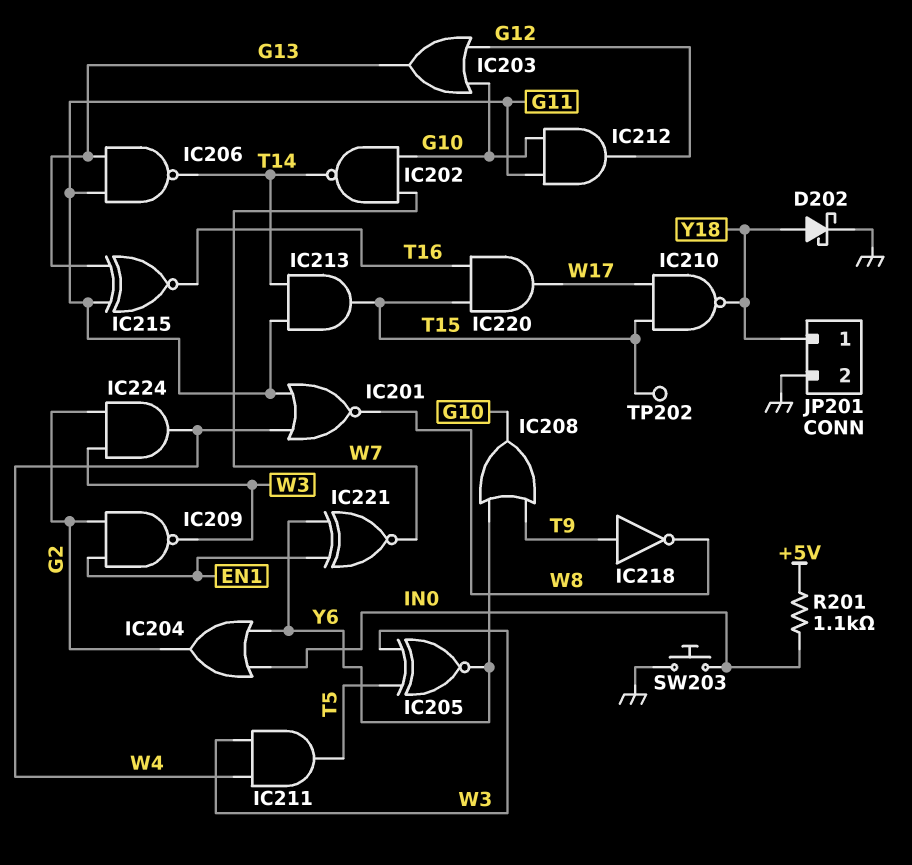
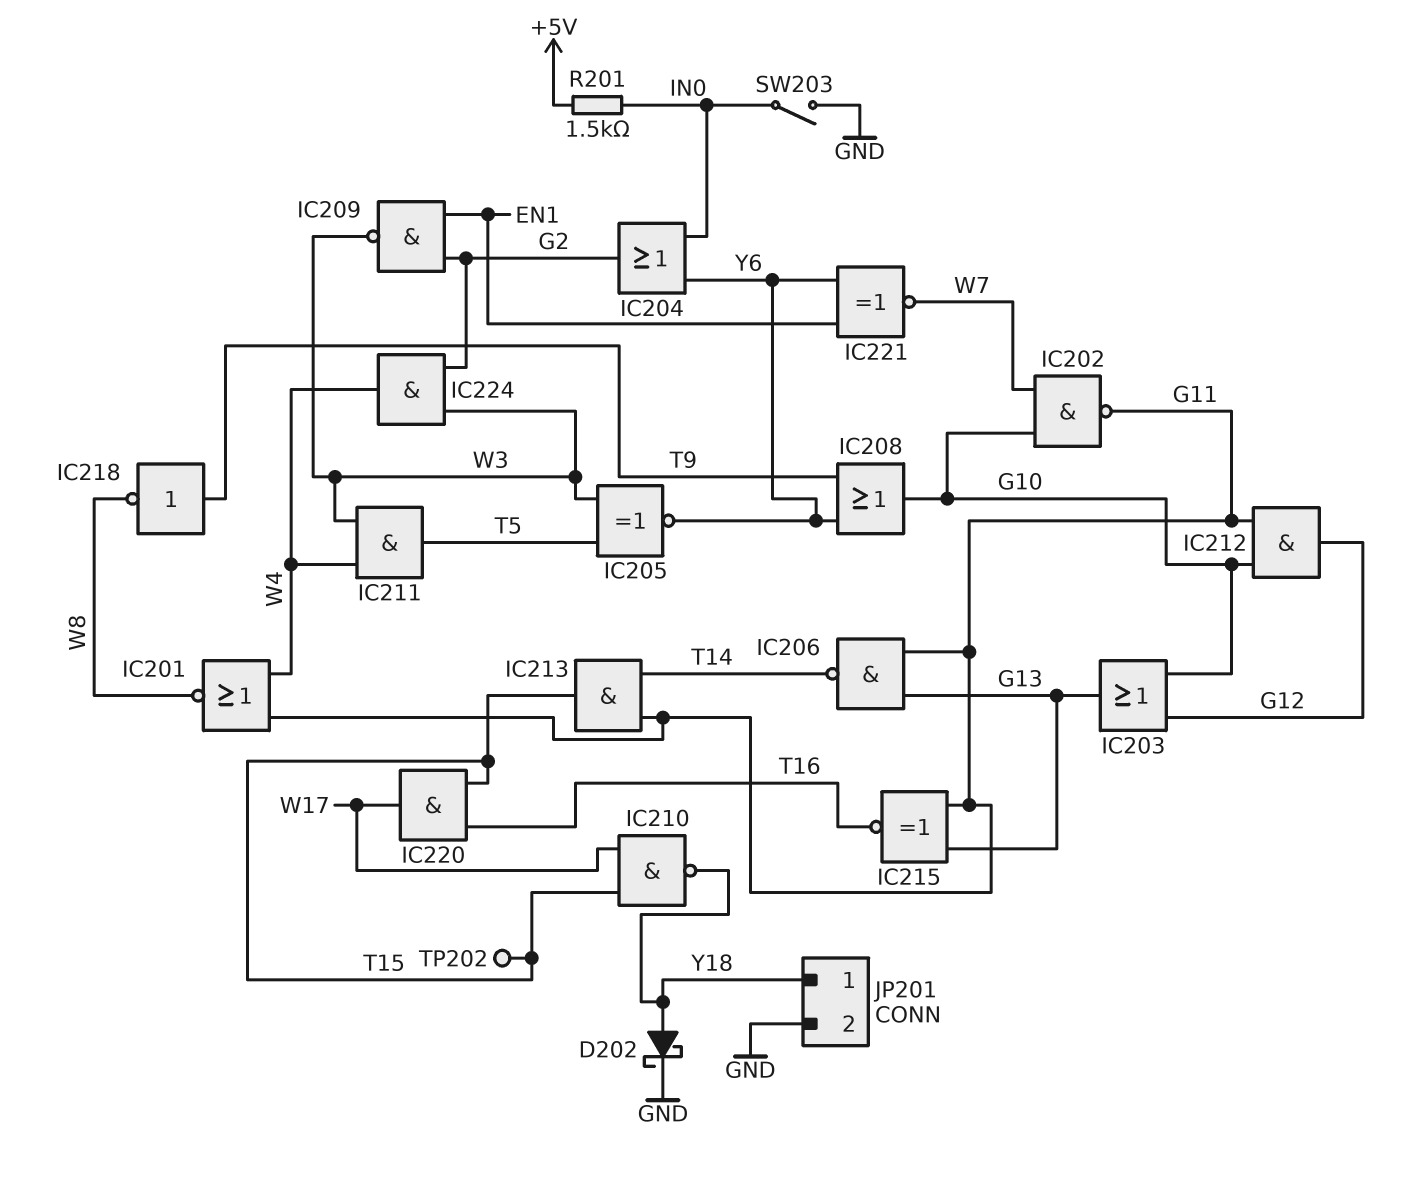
IC202: NAND (in G10, in W7, out T14) -> NAND (in G10, in W7, out G11)
R201: 1.1k (+5V, IN0) -> 1.5k (+5V, IN0)
SW203: button (GND, IN0) -> switch (GND, IN0)

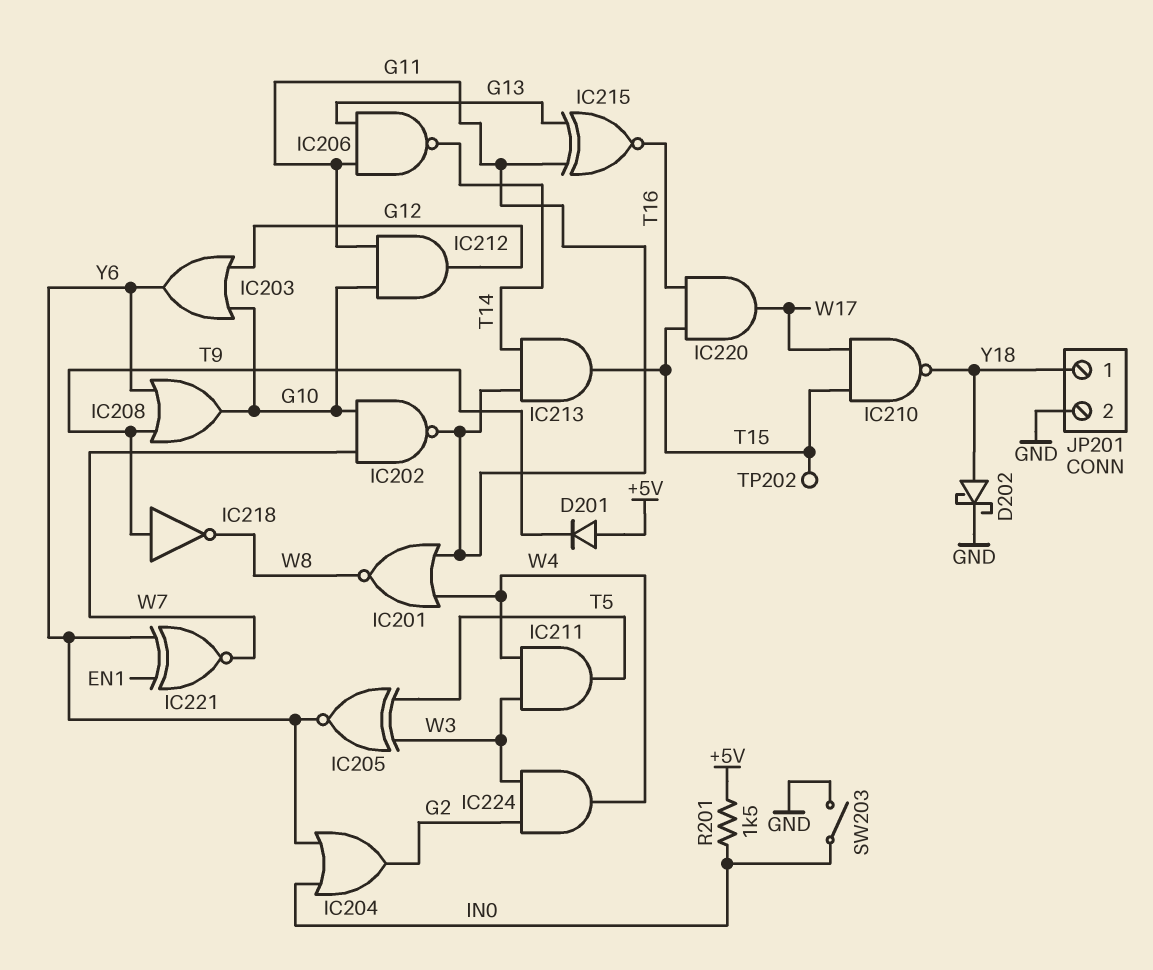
D201: none -> diode (A +5V, K T9)
IC203: OR (in G10, in G12, out G13) -> OR (in G10, in G12, out Y6)
IC209: NAND (in EN1, in G2, out W3) -> none

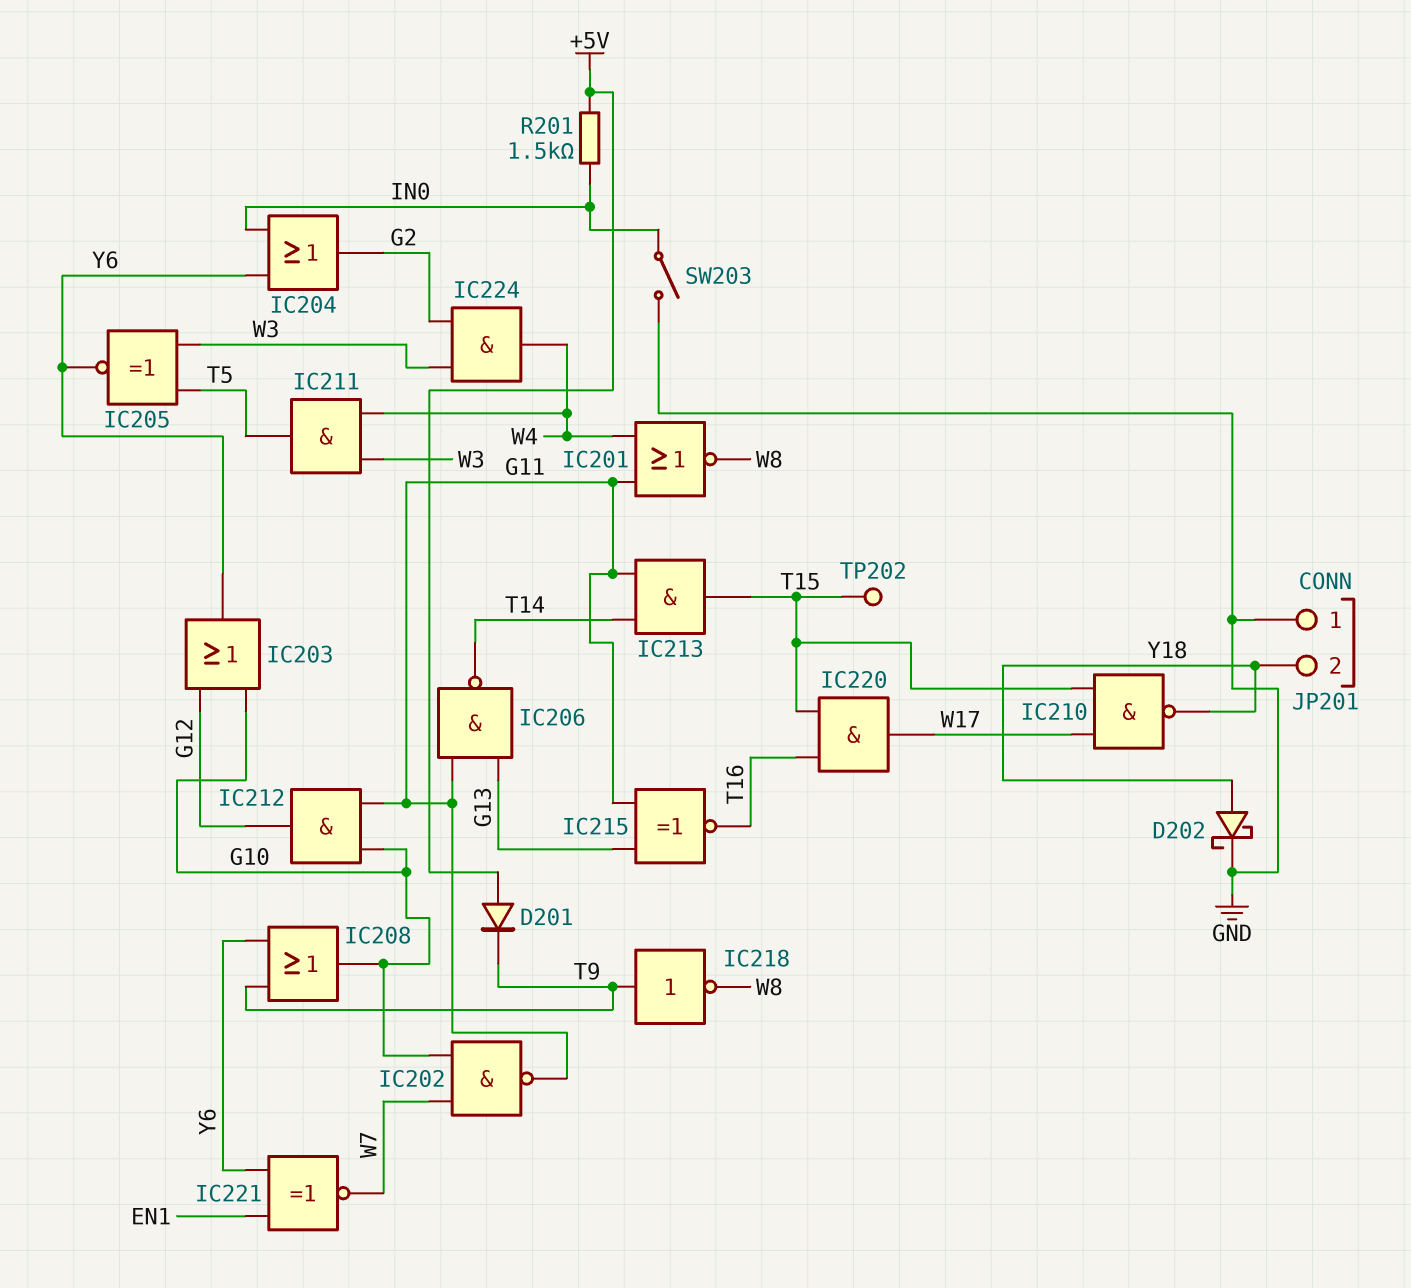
JP201 pin 1: Y18 -> GND
JP201 pin 2: GND -> Y18

